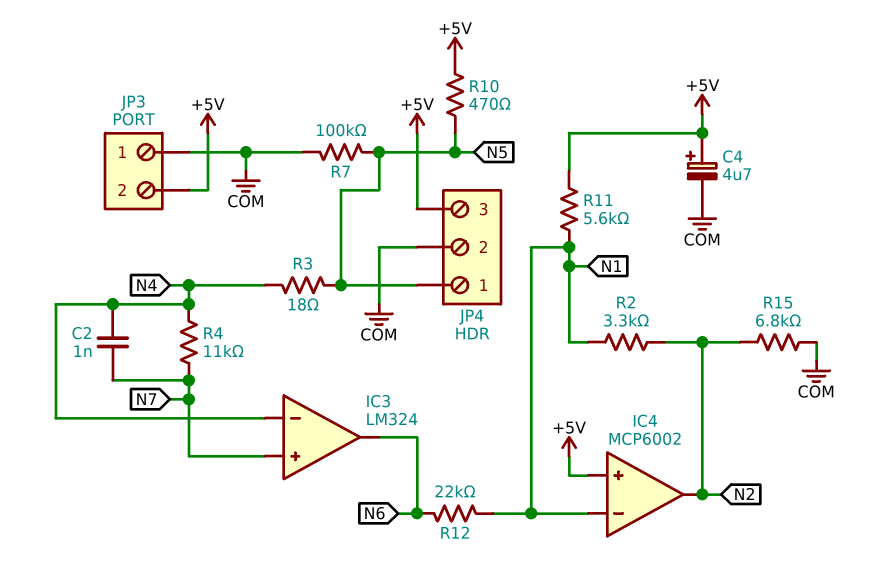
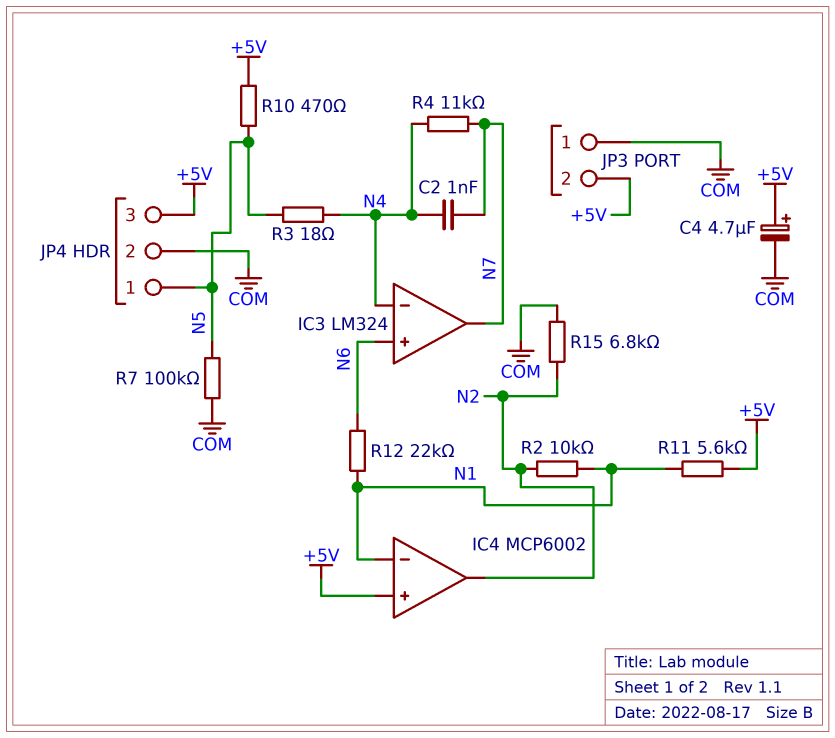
IC3 pin in+: N7 -> N6
IC3 pin out: N6 -> N7
R2: 3.3k (N1, N2) -> 10k (N1, N2)

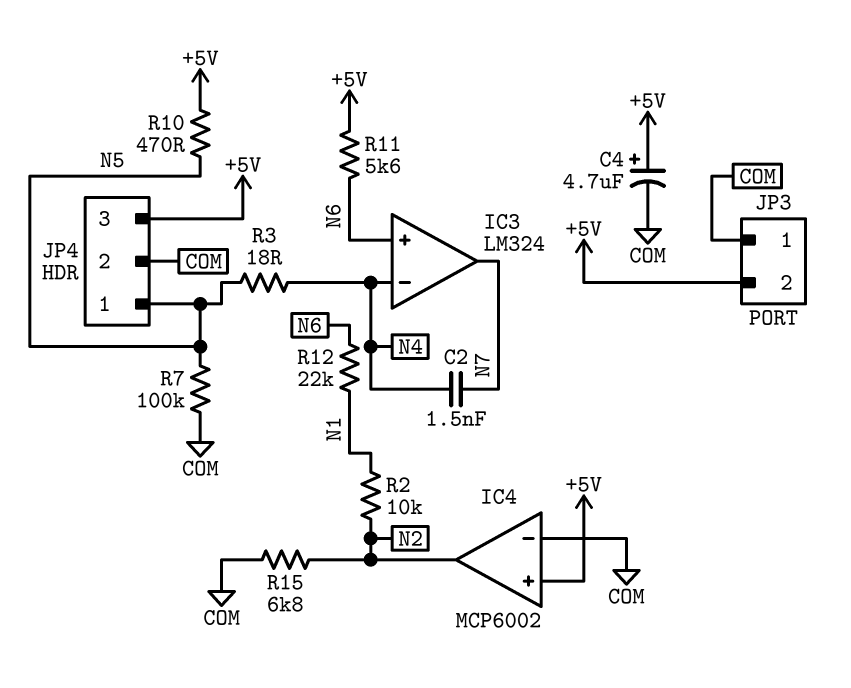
C2: 1nF (N4, N7) -> 1.5nF (N4, N7)
IC4 pin in-: N1 -> COM
R4: 11k (N4, N7) -> none
R11: 5.6k (+5V, N1) -> 5.6k (+5V, N6)

